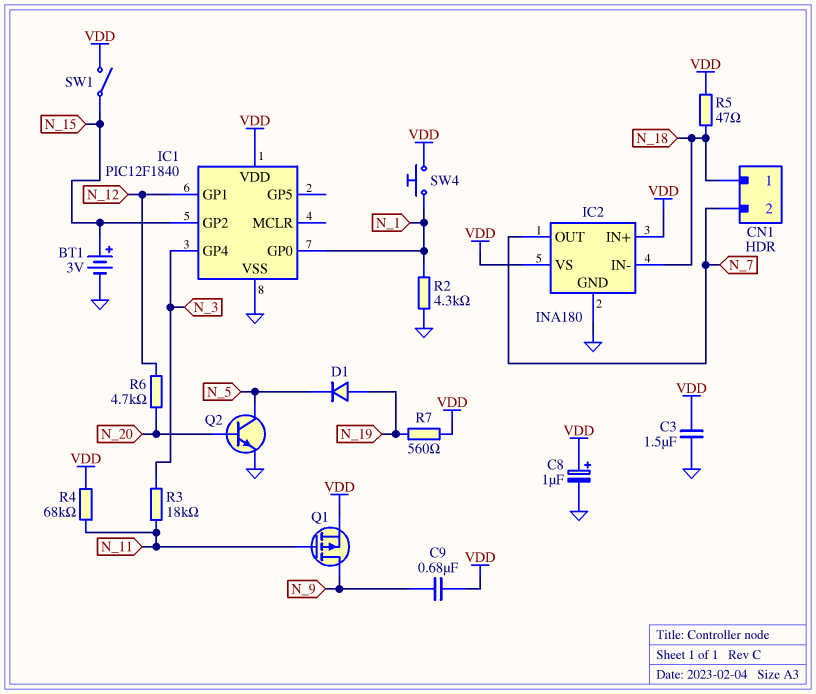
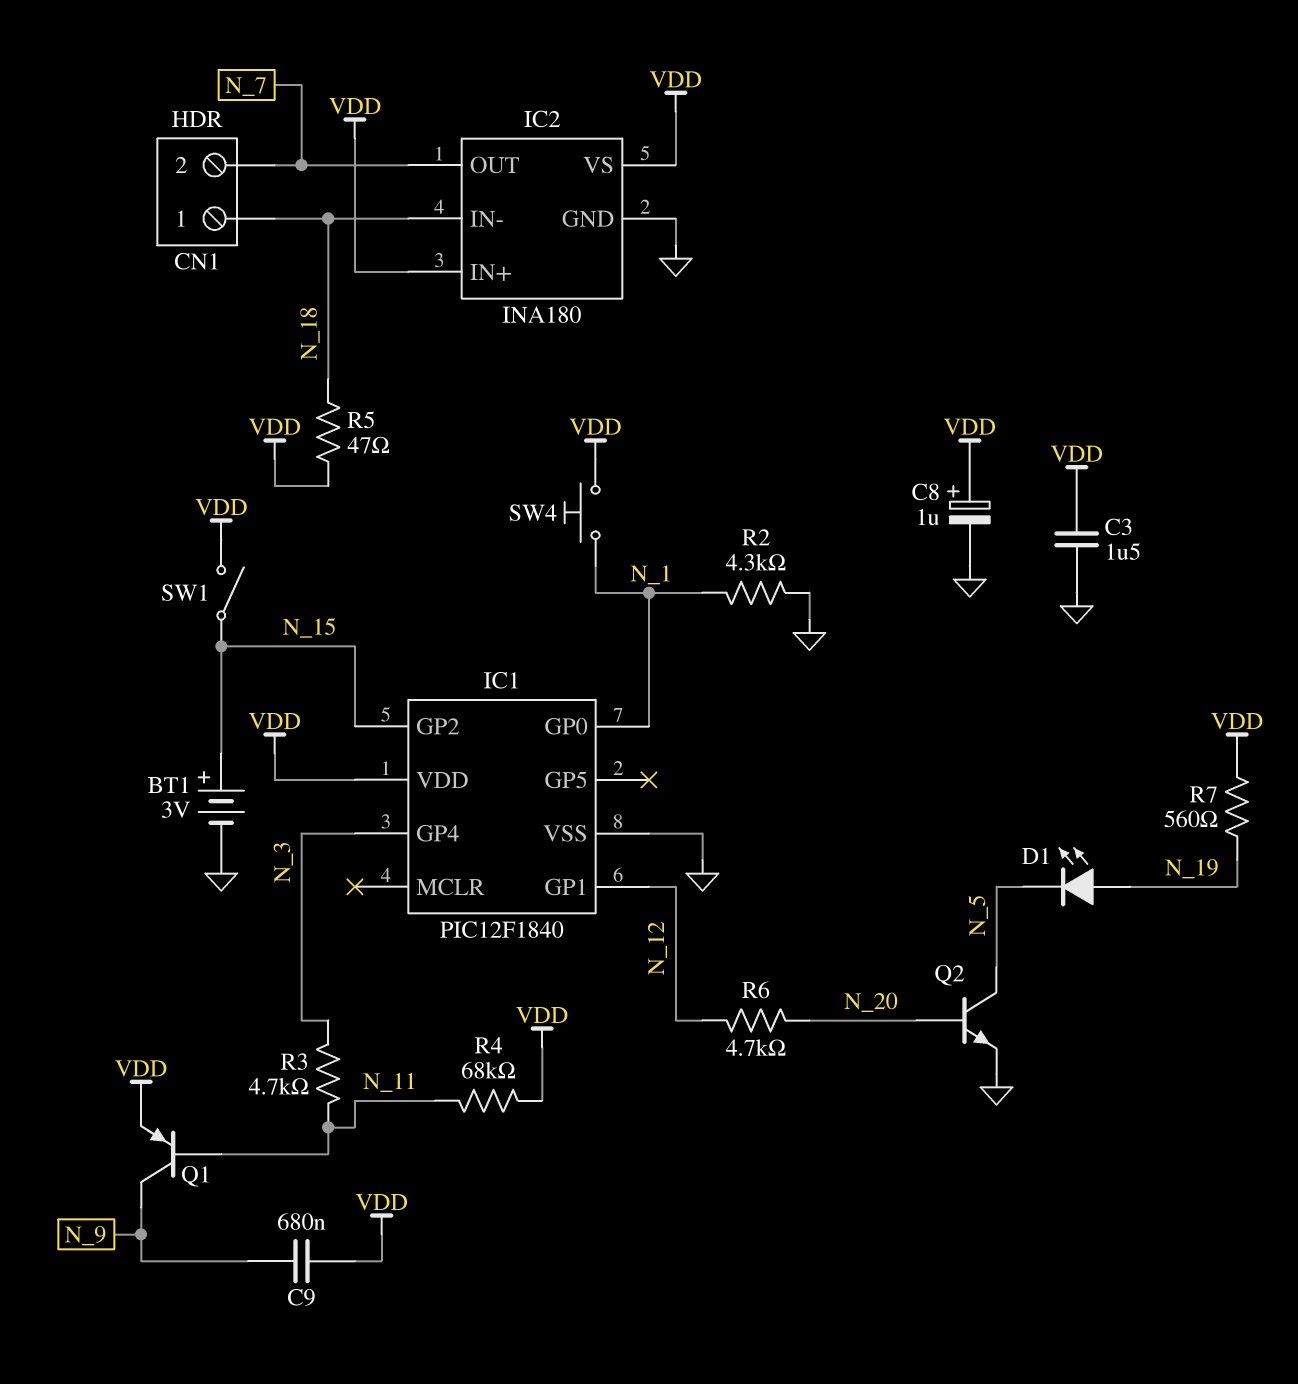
D1: diode (A N_19, K N_5) -> LED (A N_19, K N_5)
Q1: PMOS (G N_11, D N_9, S VDD) -> PNP (B N_11, C N_9, E VDD)
R3: 18k (N_3, N_11) -> 4.7k (N_3, N_11)

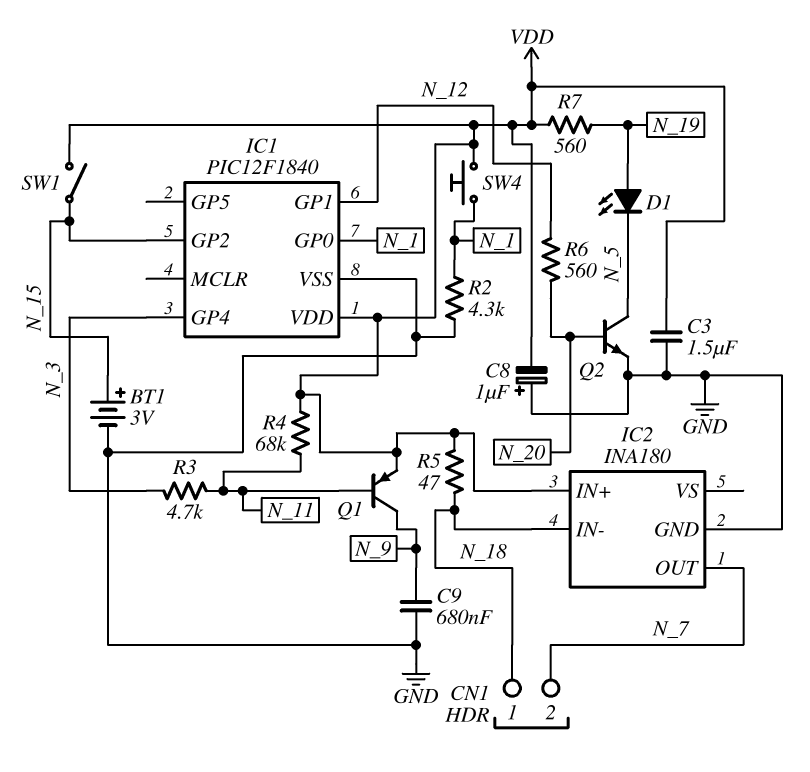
C8: 1uF (plus VDD, minus GND) -> 1uF (plus GND, minus VDD)
C9: 680nF (N_9, VDD) -> 680nF (GND, N_9)
IC2 pin VS: VDD -> none
R6: 4.7k (N_12, N_20) -> 560 (N_12, N_20)

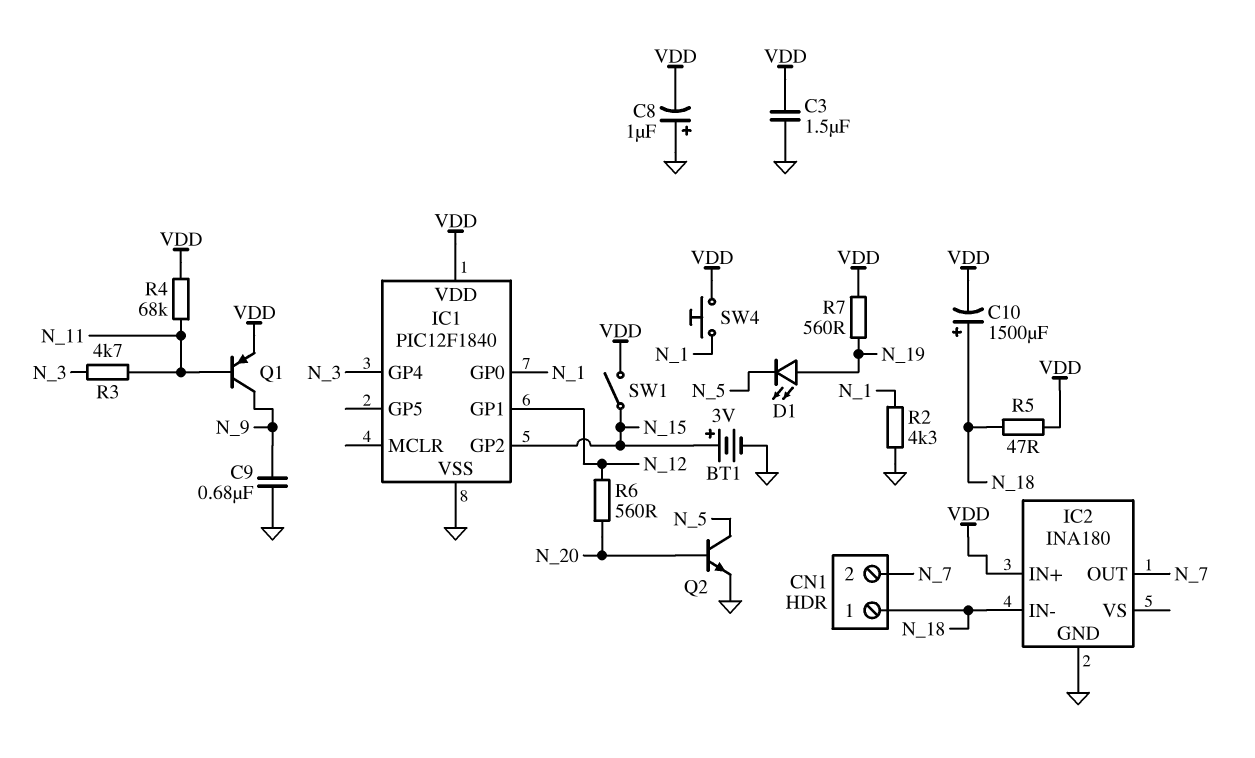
C10: none -> 1500uF (plus N_18, minus VDD)

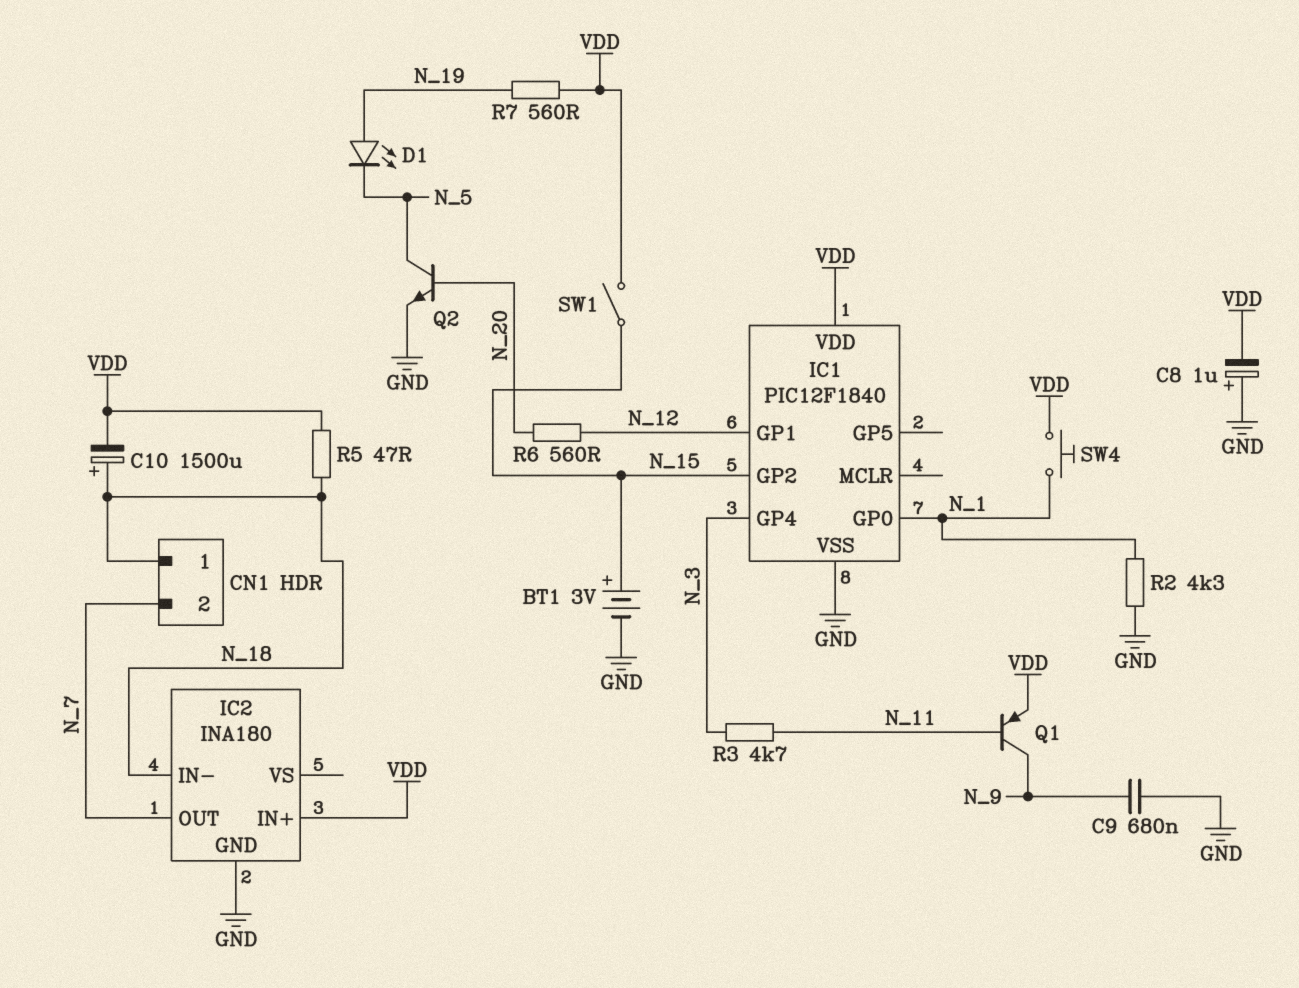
C3: 1.5uF (GND, VDD) -> none
R4: 68k (N_11, VDD) -> none

